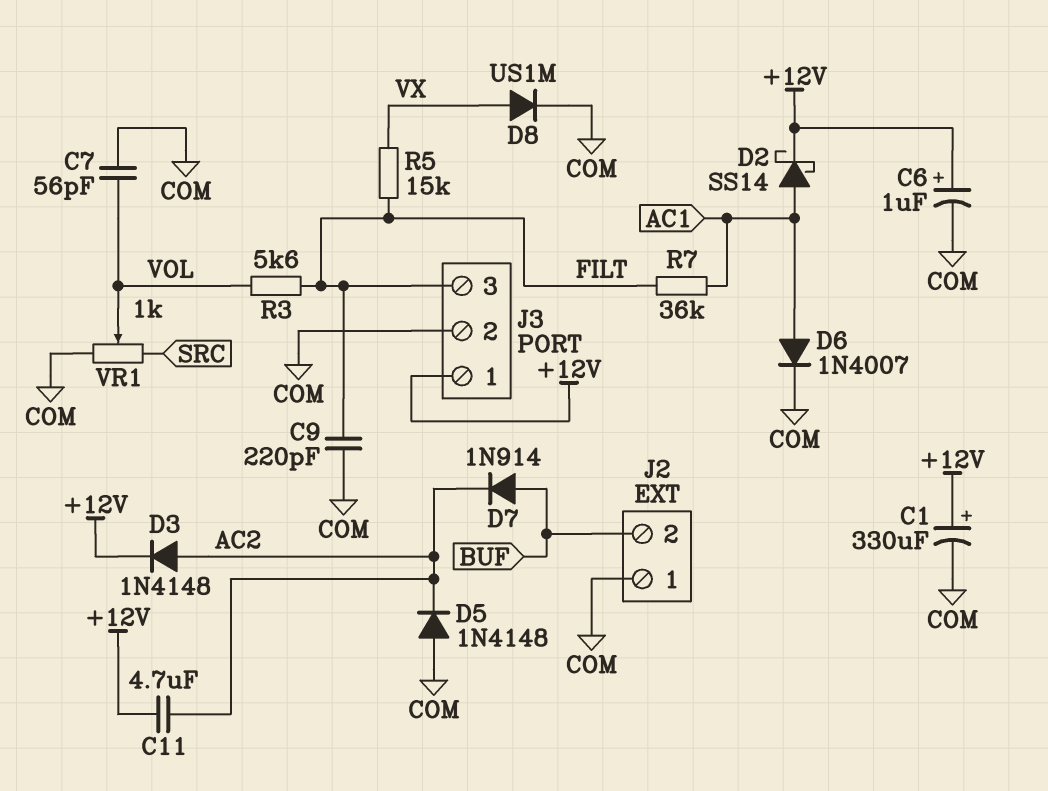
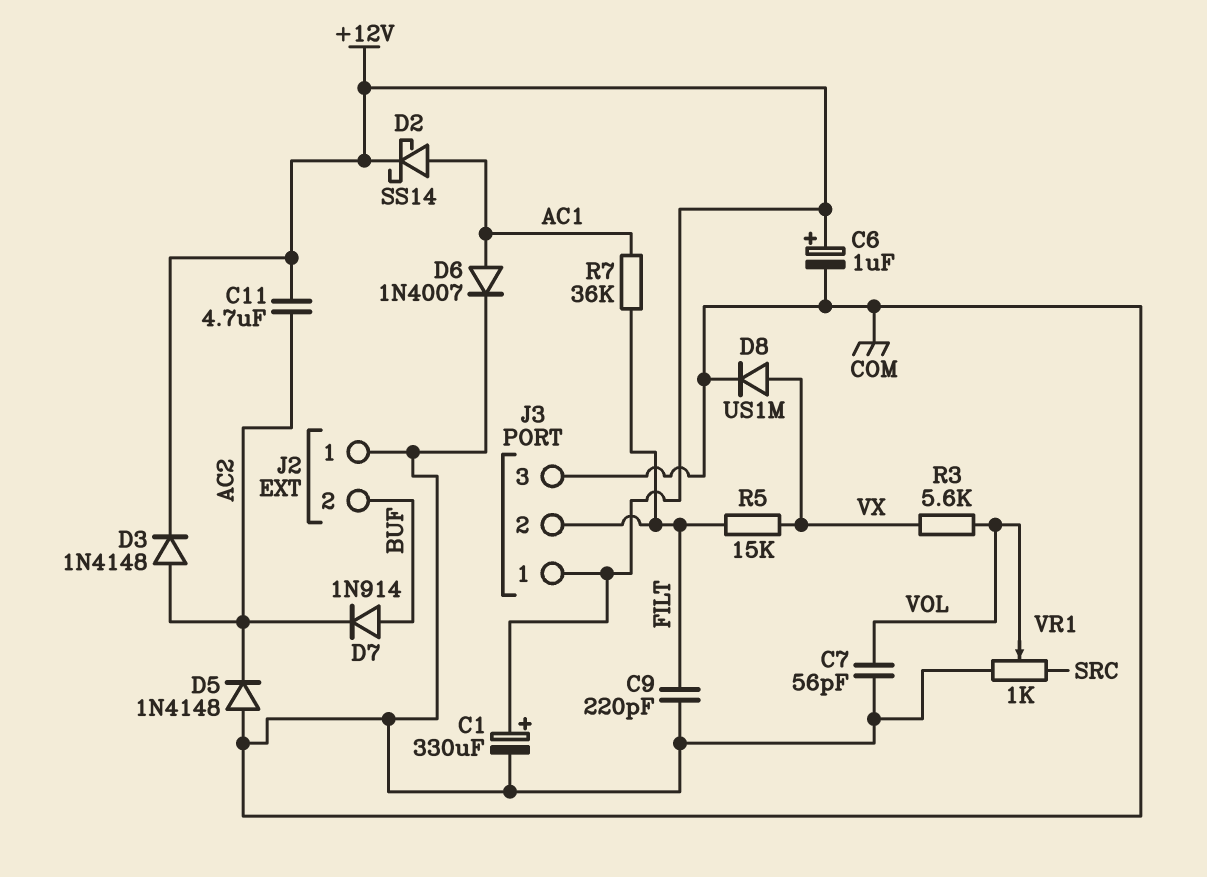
J3 pin 2: COM -> FILT
J3 pin 3: FILT -> COM
R3: 5.6k (FILT, VOL) -> 5.6k (VOL, VX)

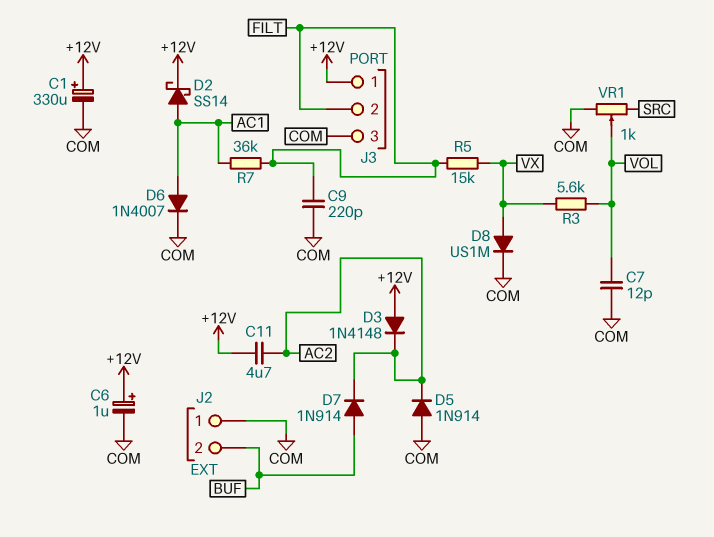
C7: 56pF (COM, VOL) -> 12pF (COM, VOL)
D3: diode 1N4148 (A AC2, K +12V) -> diode 1N4148 (A +12V, K AC2)
D5: diode 1N4148 (A COM, K AC2) -> diode 1N914 (A COM, K AC2)

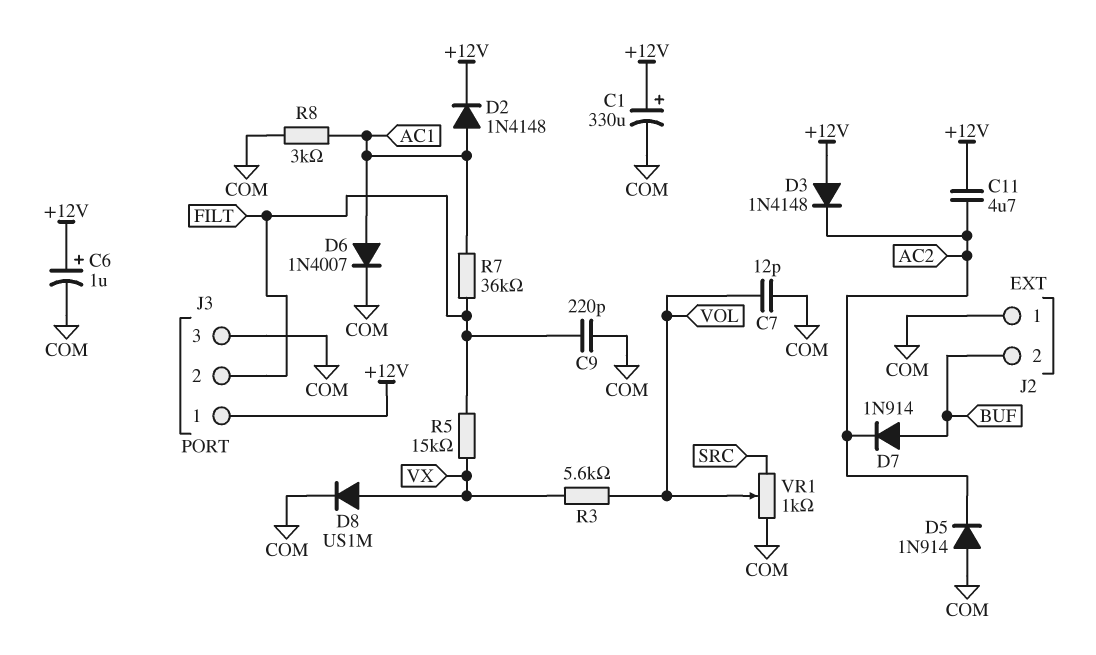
D2: schottky SS14 (A AC1, K +12V) -> diode 1N4148 (A AC1, K +12V)
R8: none -> 3k (AC1, COM)

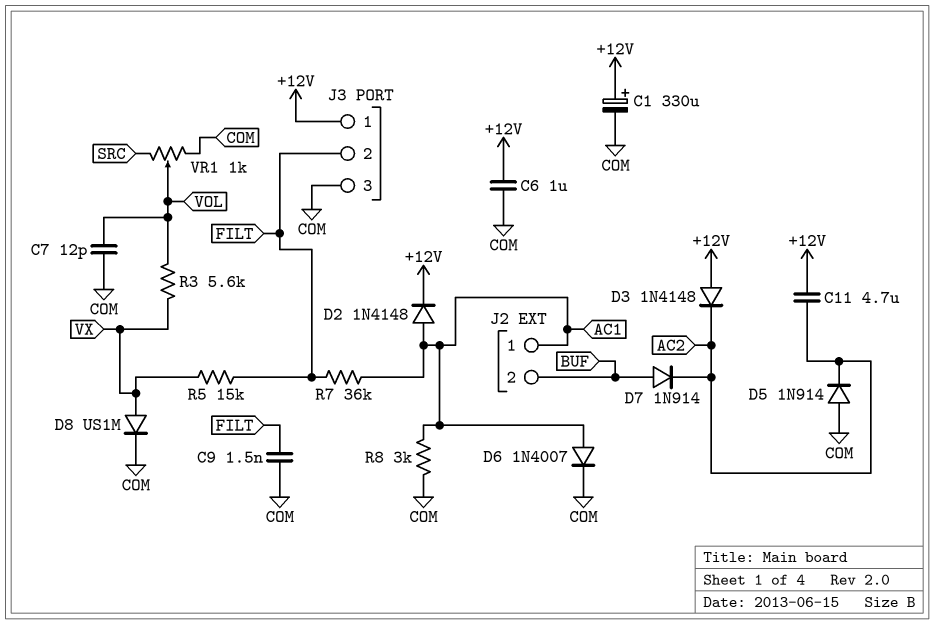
C6: 1uF (plus +12V, minus COM) -> 1uF (+12V, COM)
C9: 220pF (COM, FILT) -> 1.5nF (COM, FILT)
J2 pin 1: COM -> AC1

